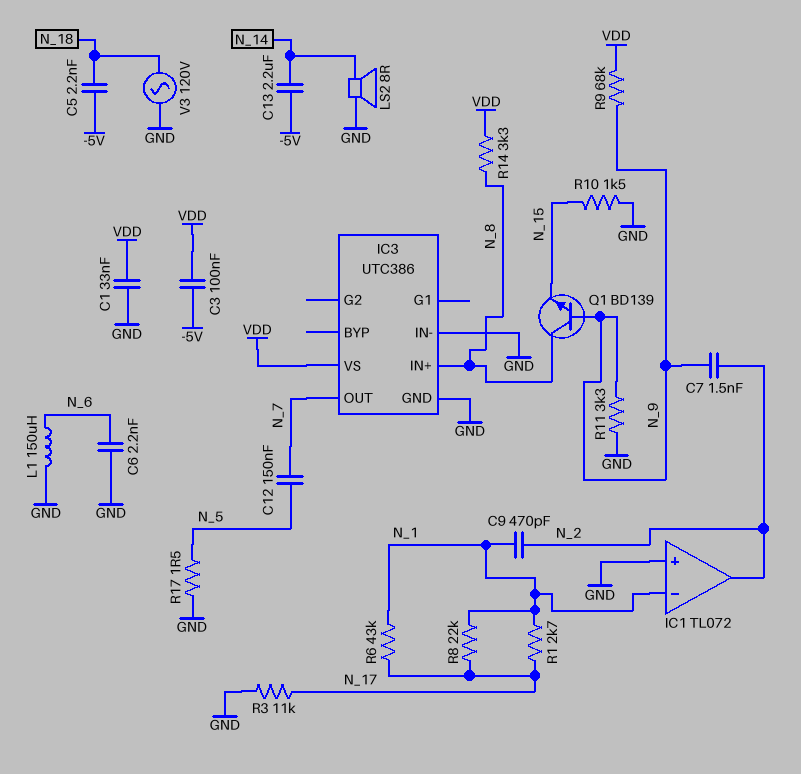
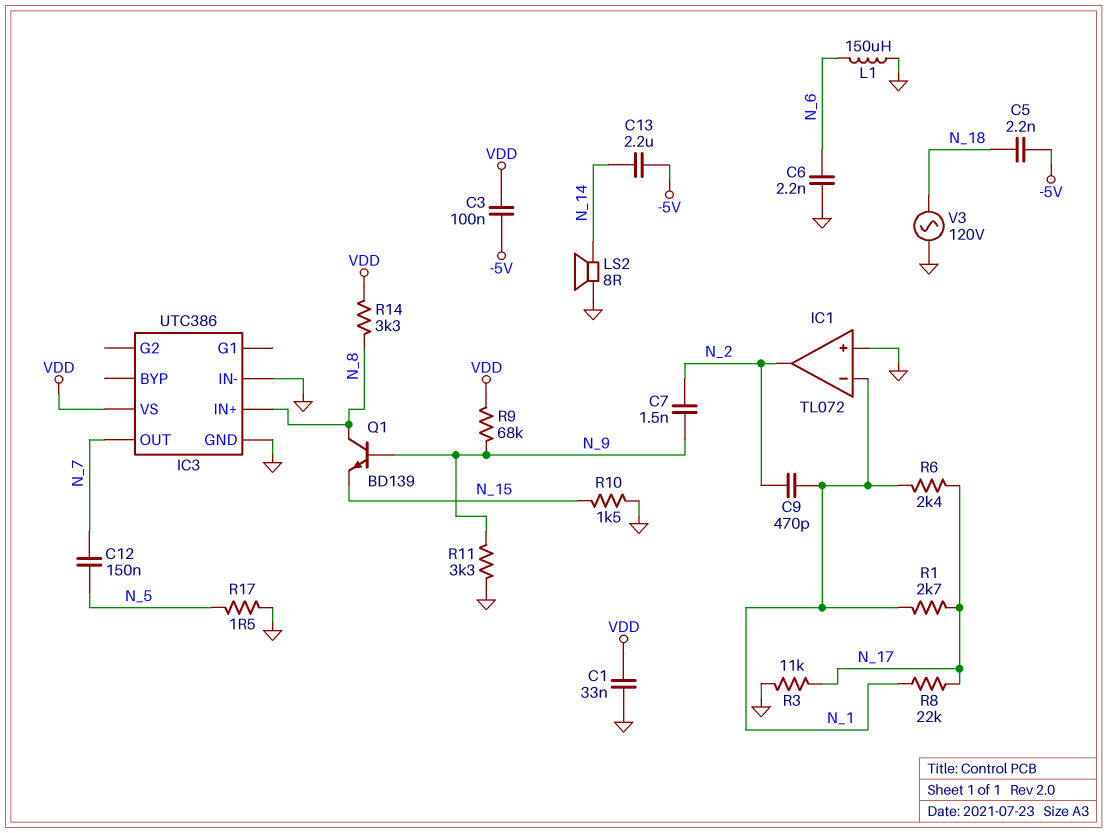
R6: 43k (N_1, N_17) -> 2.4k (N_1, N_17)

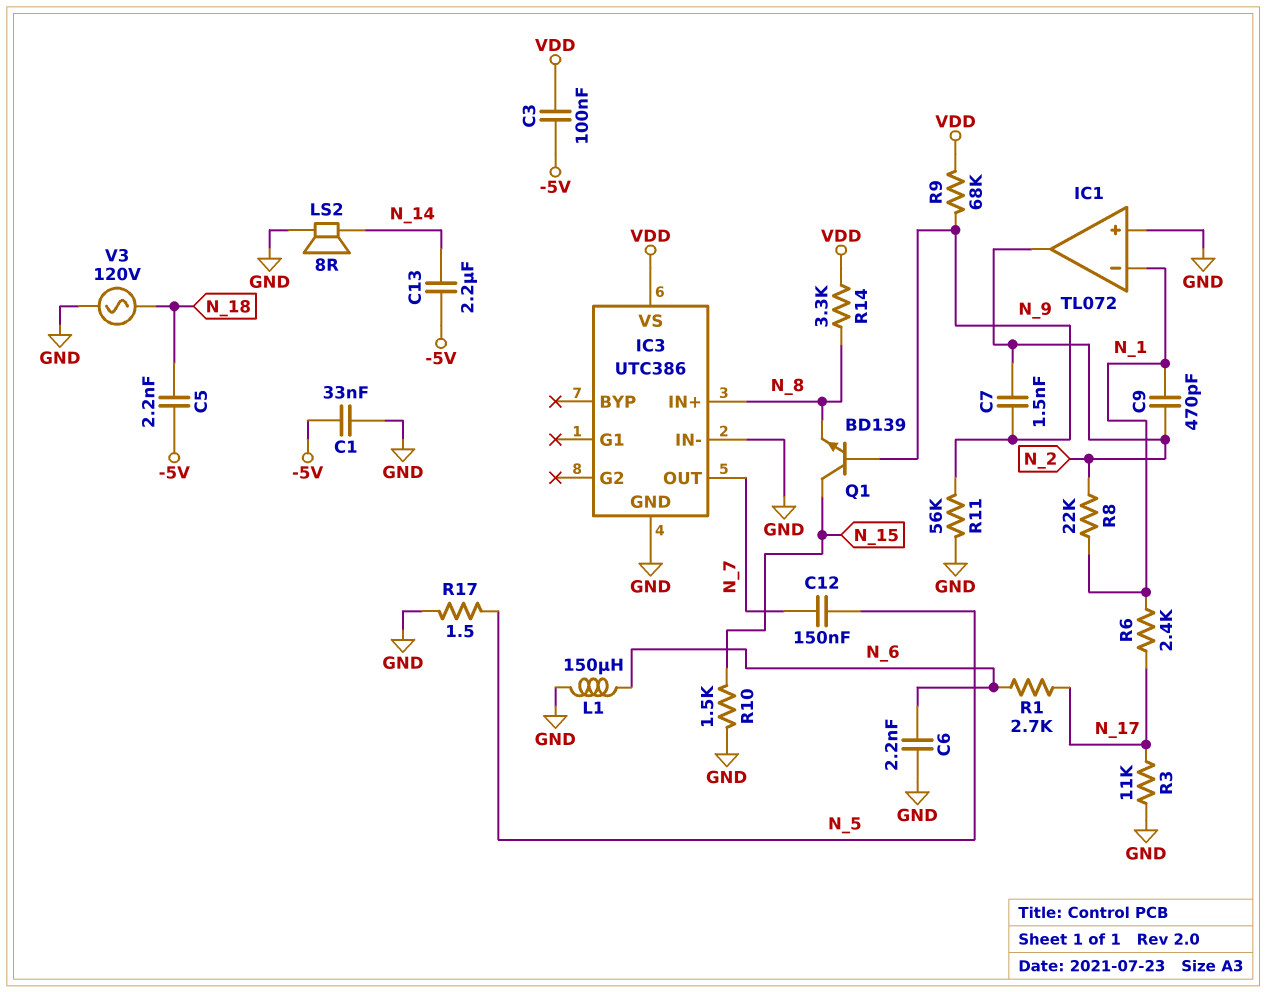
C1: 33nF (GND, VDD) -> 33nF (-5V, GND)
Q1: NPN BD139 (B N_9, C N_8, E N_15) -> NPN BD139 (B N_9, C N_15, E N_8)
R1: 2.7k (N_1, N_17) -> 2.7k (N_6, N_17)
R8: 22k (N_1, N_17) -> 22k (N_1, N_2)
R11: 3.3k (GND, N_9) -> 56k (GND, N_9)

